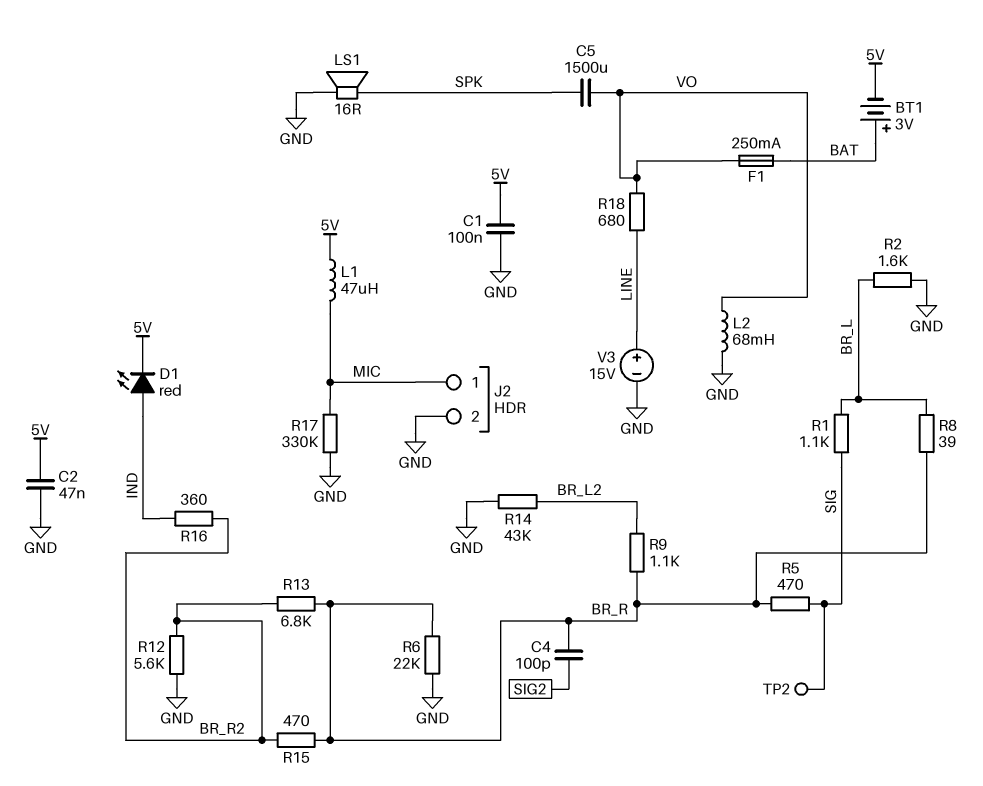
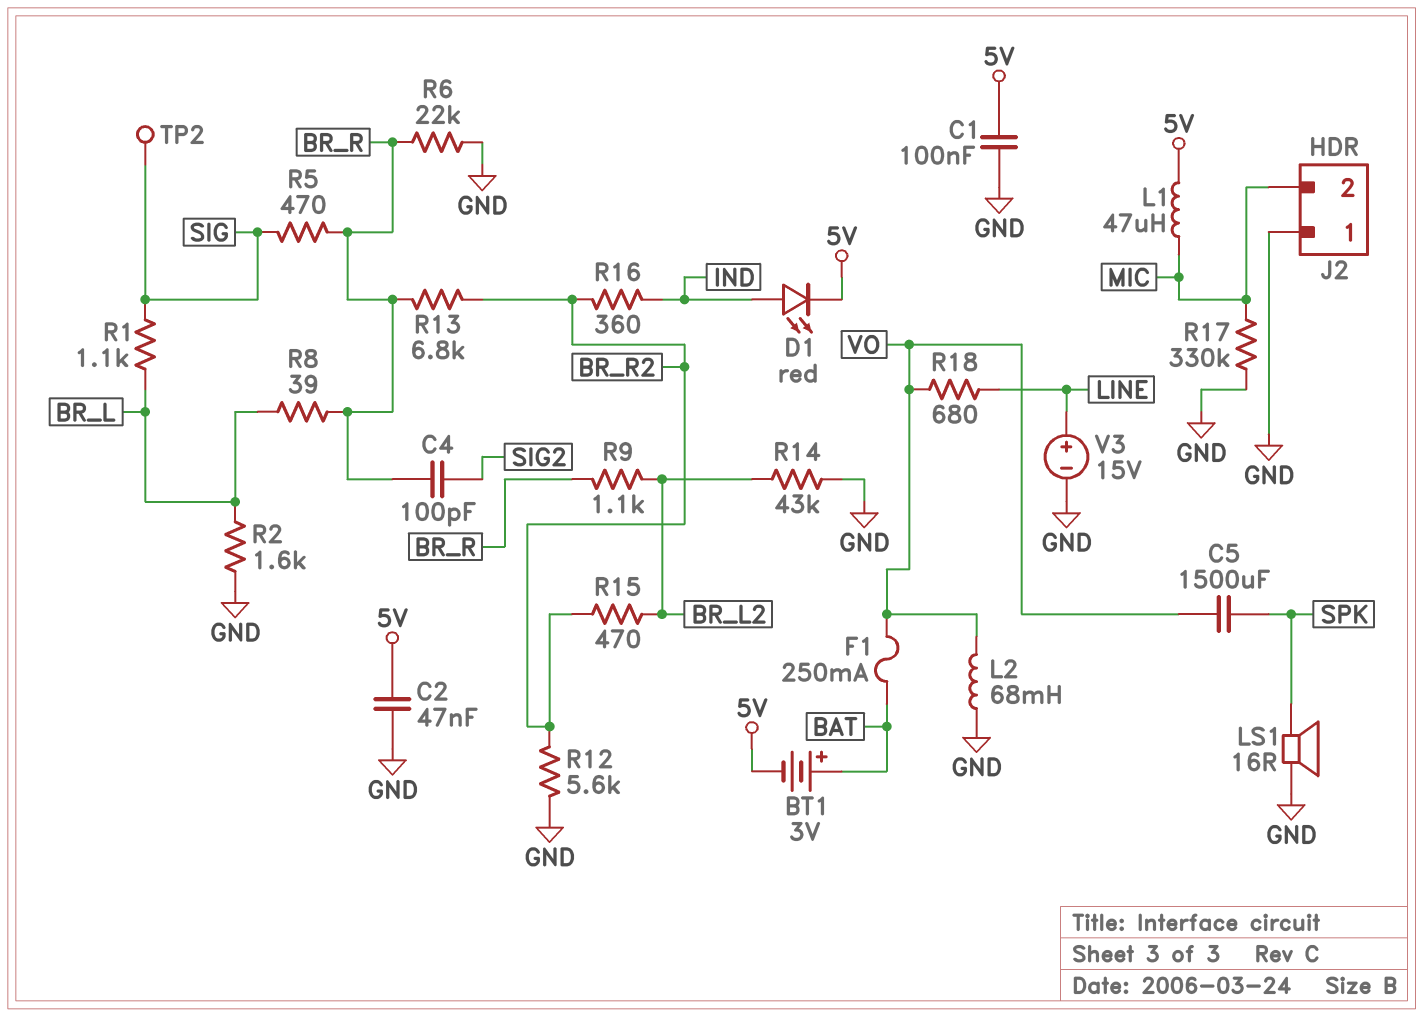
J2 pin 1: MIC -> GND
J2 pin 2: GND -> MIC
R15: 470 (BR_R, BR_R2) -> 470 (BR_L2, BR_R2)

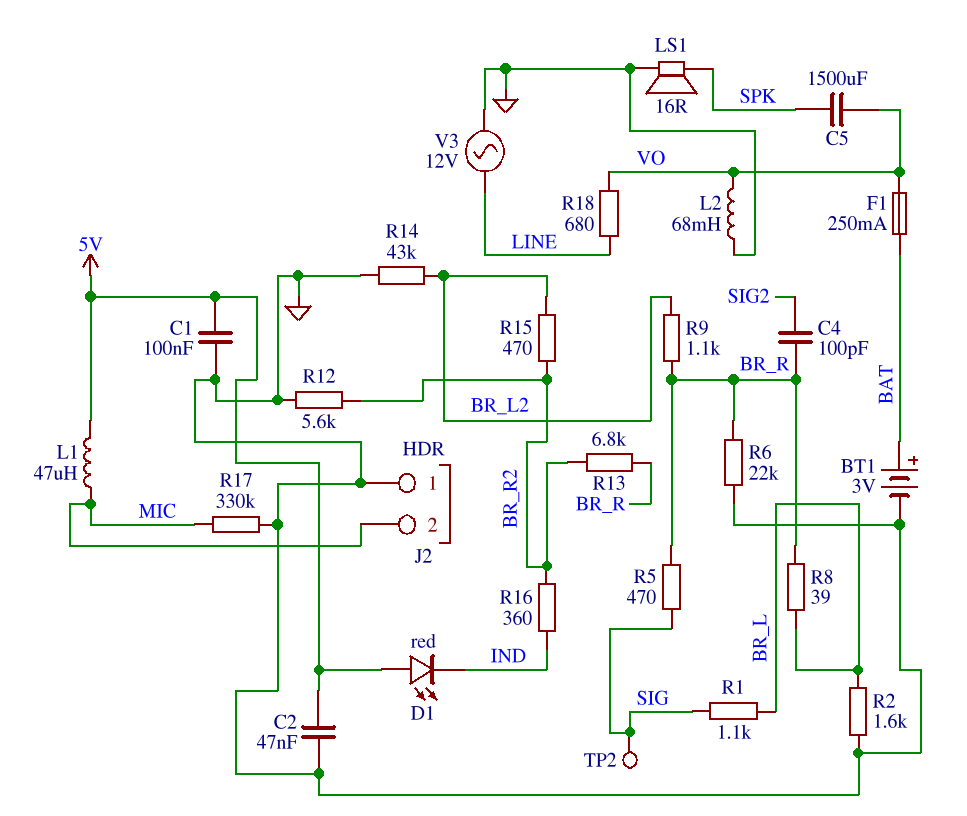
BT1: 3V (plus BAT, minus 5V) -> 3V (plus BAT, minus GND)
D1: LED red (A IND, K 5V) -> LED red (A 5V, K IND)
V3: 15V (plus LINE, minus GND) -> AC 12V (GND, LINE)

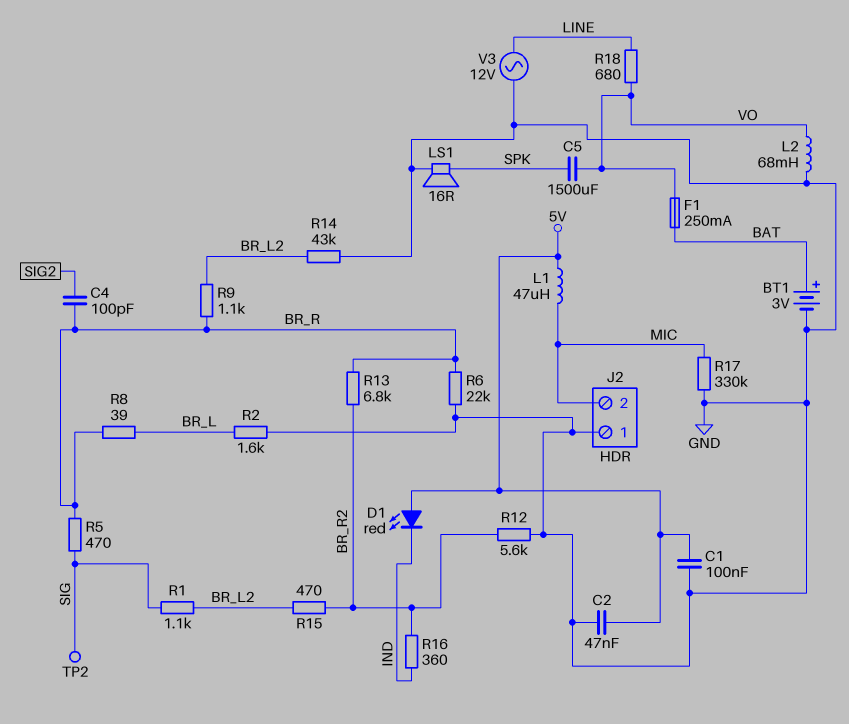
R1: 1.1k (BR_L, SIG) -> 1.1k (BR_L2, SIG)

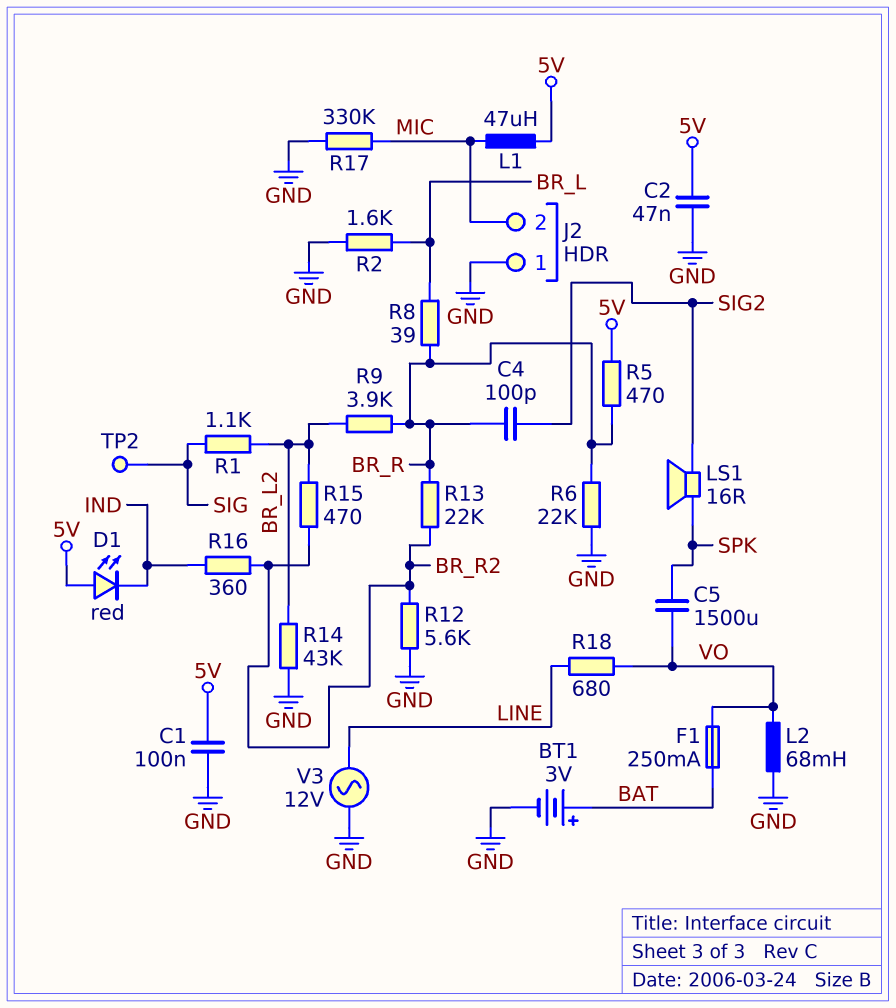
LS1: speaker 16R (GND, SPK) -> speaker 16R (SIG2, SPK)
R5: 470 (BR_R, SIG) -> 470 (5V, BR_R)
R9: 1.1k (BR_L2, BR_R) -> 3.9k (BR_L2, BR_R)
R13: 6.8k (BR_R, BR_R2) -> 22k (BR_R, BR_R2)

